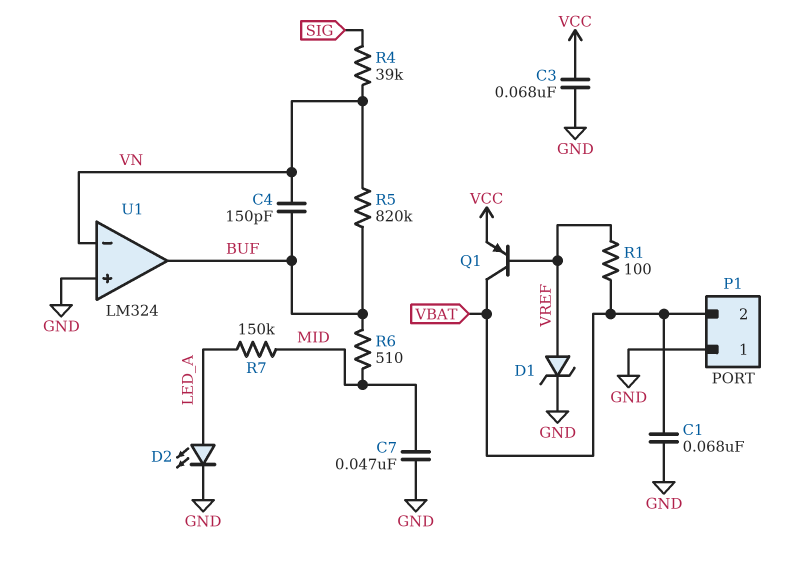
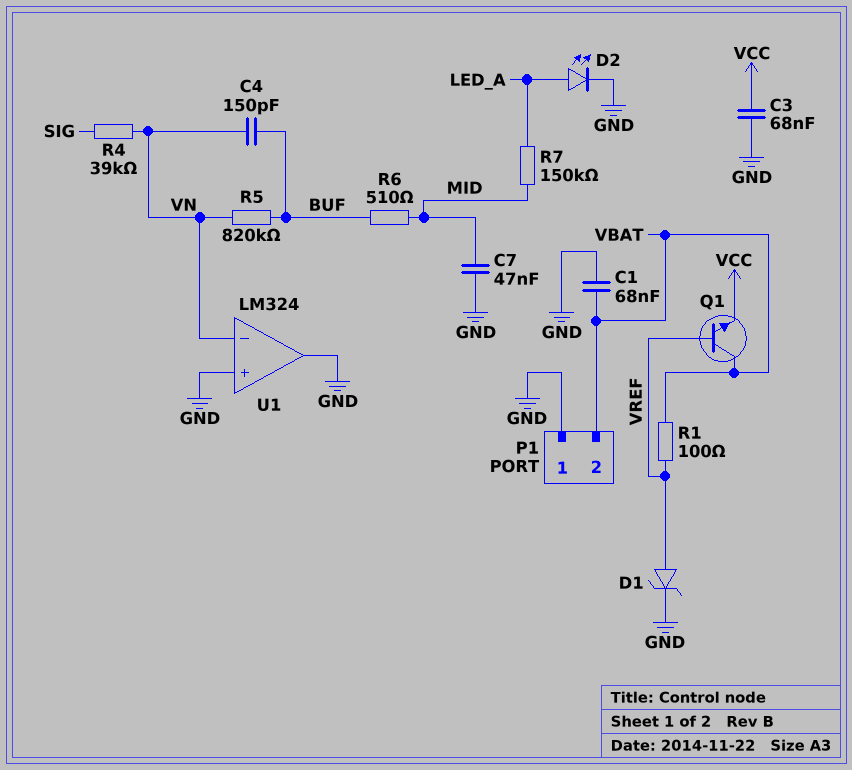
Q1: PNP (B VREF, C VBAT, E VCC) -> NPN (B VREF, C VBAT, E VCC)
U1 pin out: BUF -> GND

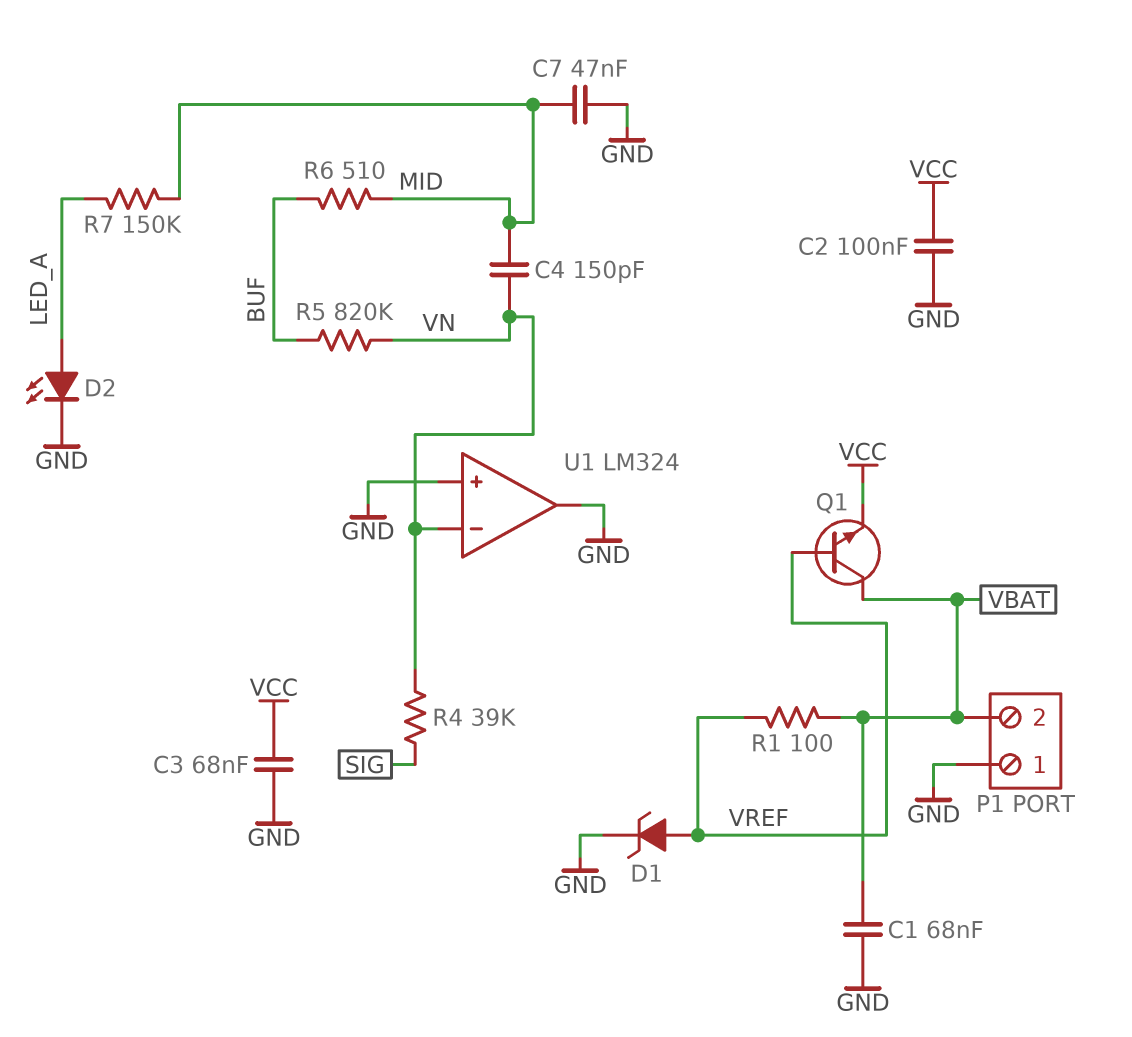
C2: none -> 100nF (GND, VCC)
C4: 150pF (BUF, VN) -> 150pF (MID, VN)

